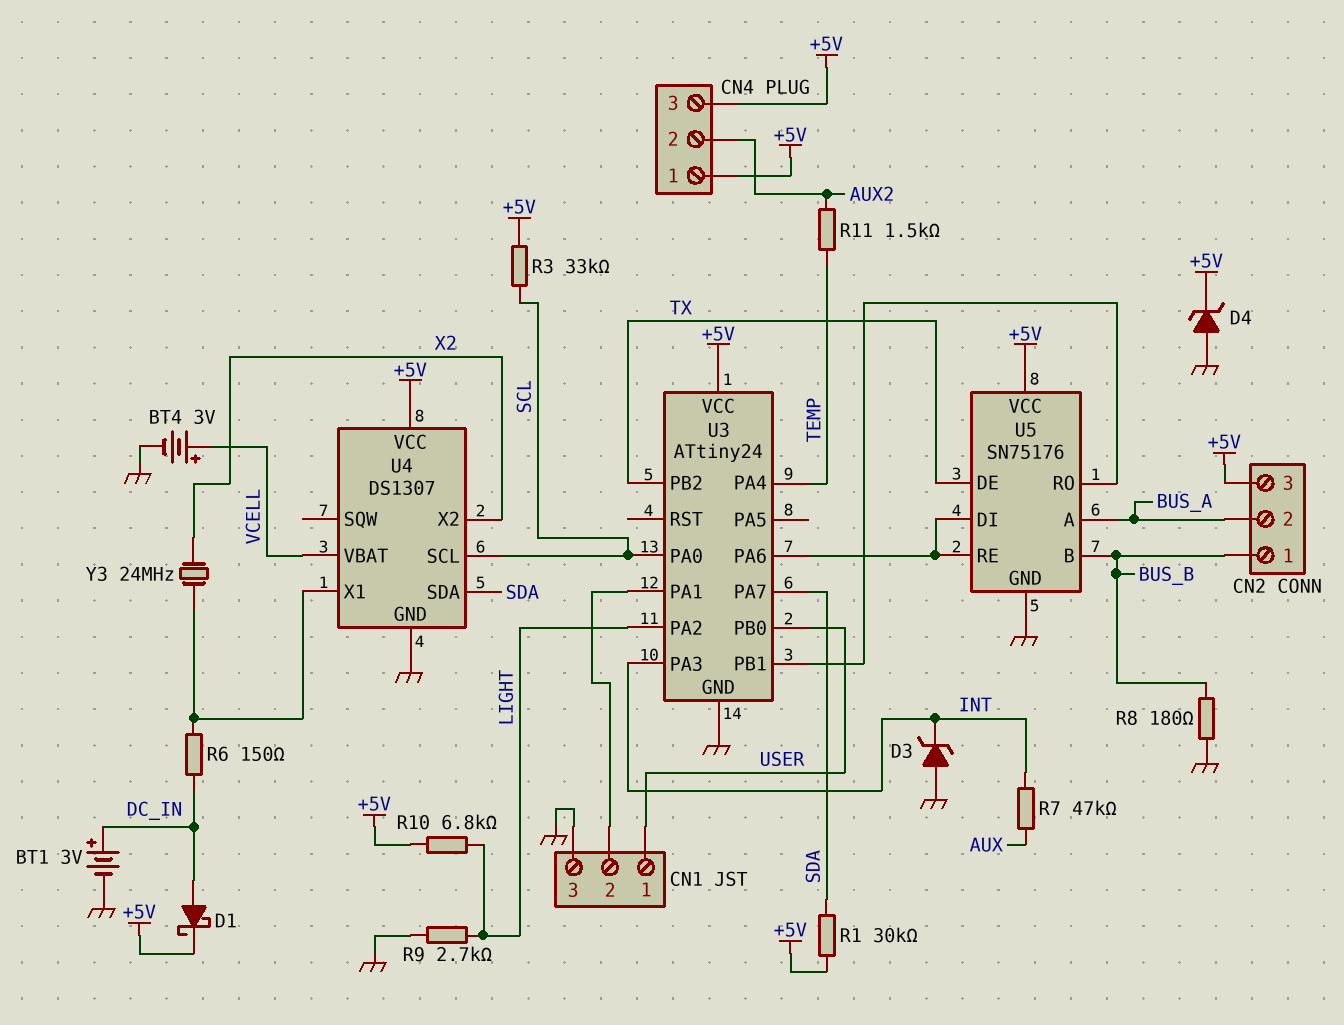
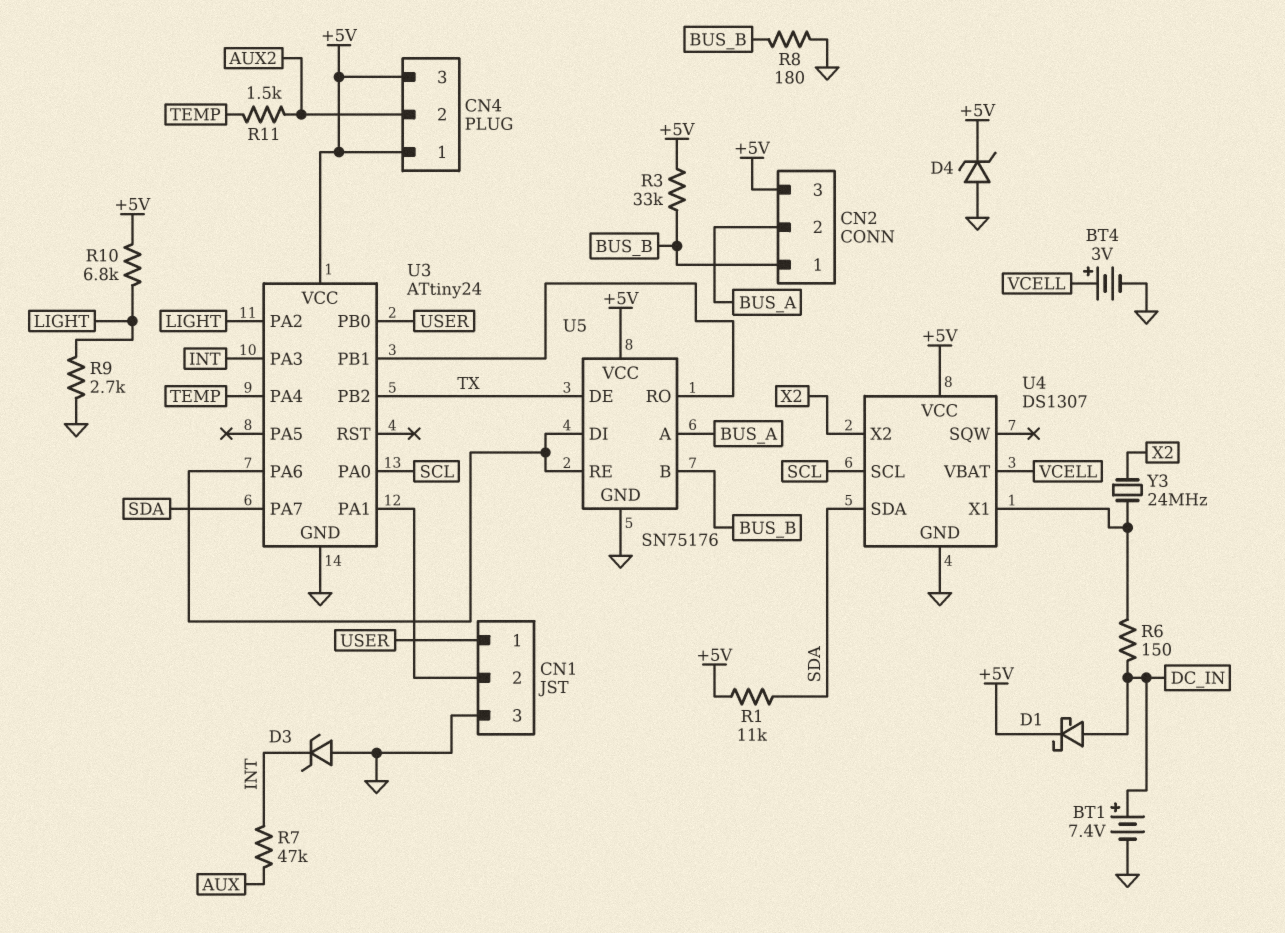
BT1: 3V (plus DC_IN, minus GND) -> 7.4V (plus DC_IN, minus GND)
R1: 30k (+5V, SDA) -> 11k (+5V, SDA)
R3: 33k (+5V, SCL) -> 33k (+5V, BUS_B)

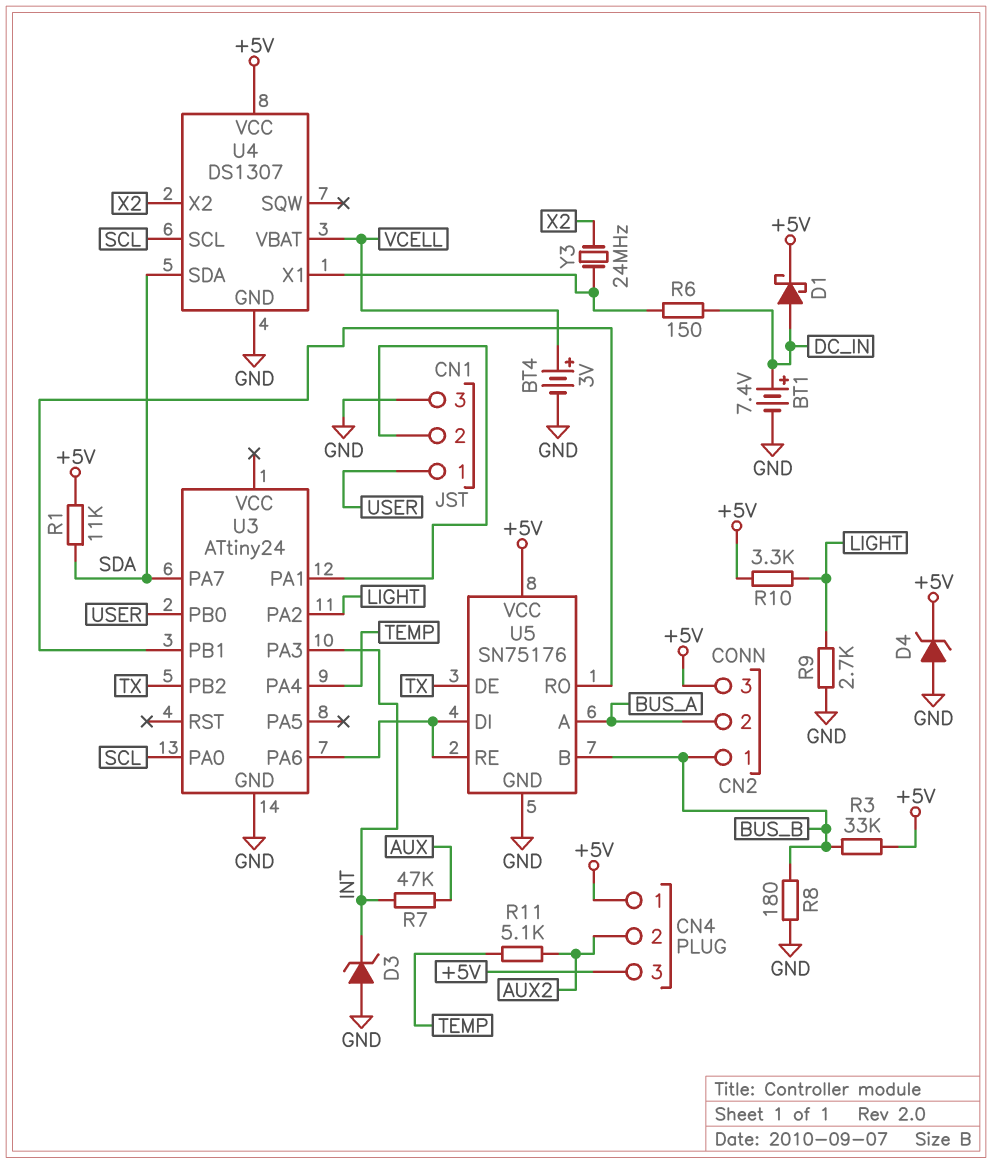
R10: 6.8k (+5V, LIGHT) -> 3.3k (+5V, LIGHT)
R11: 1.5k (AUX2, TEMP) -> 5.1k (AUX2, TEMP)
U3 pin VCC: +5V -> none

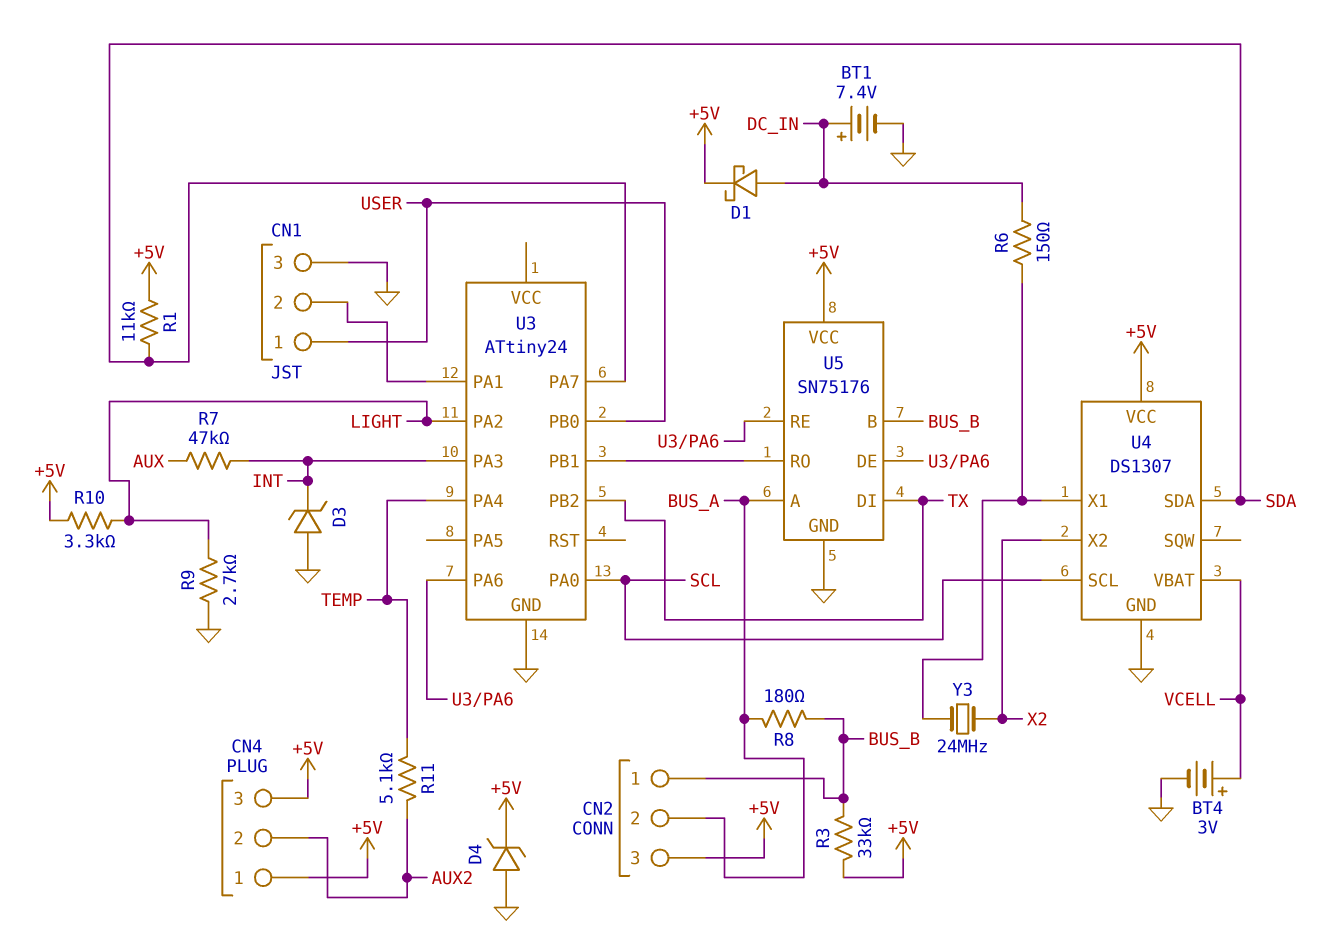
R8: 180 (BUS_B, GND) -> 180 (BUS_A, BUS_B)
U5 pin DE: TX -> U3/PA6
U5 pin DI: U3/PA6 -> TX

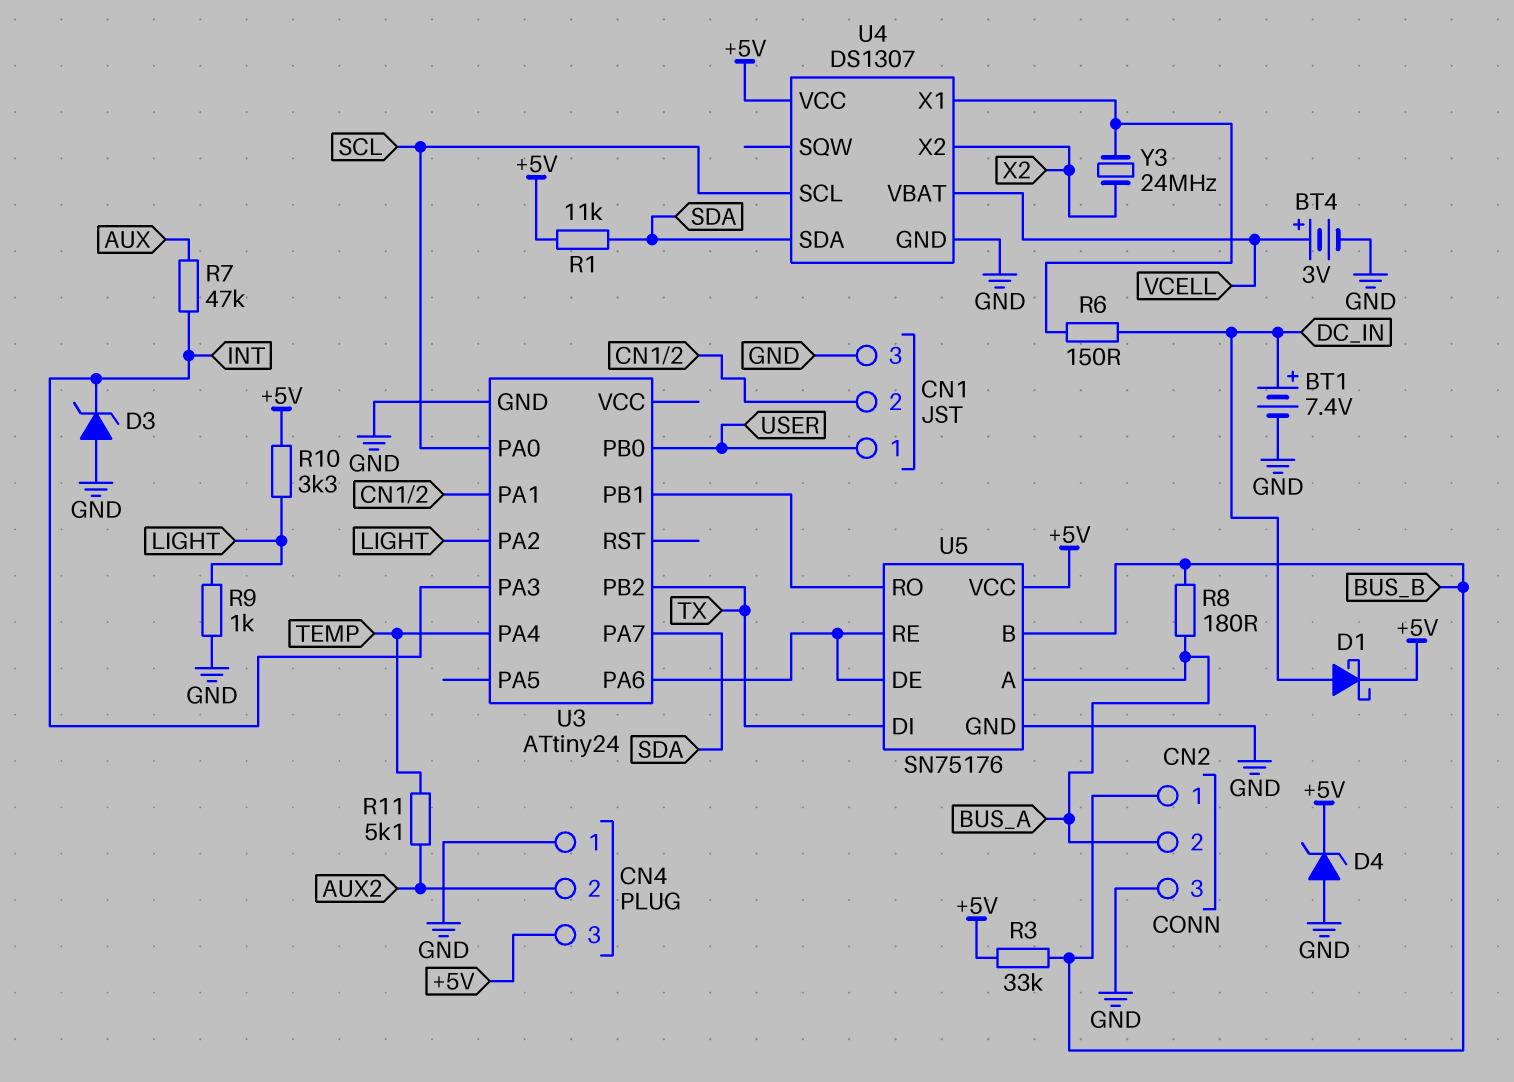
CN2 pin 3: +5V -> GND
CN4 pin 1: +5V -> GND
R9: 2.7k (GND, LIGHT) -> 1k (GND, LIGHT)

